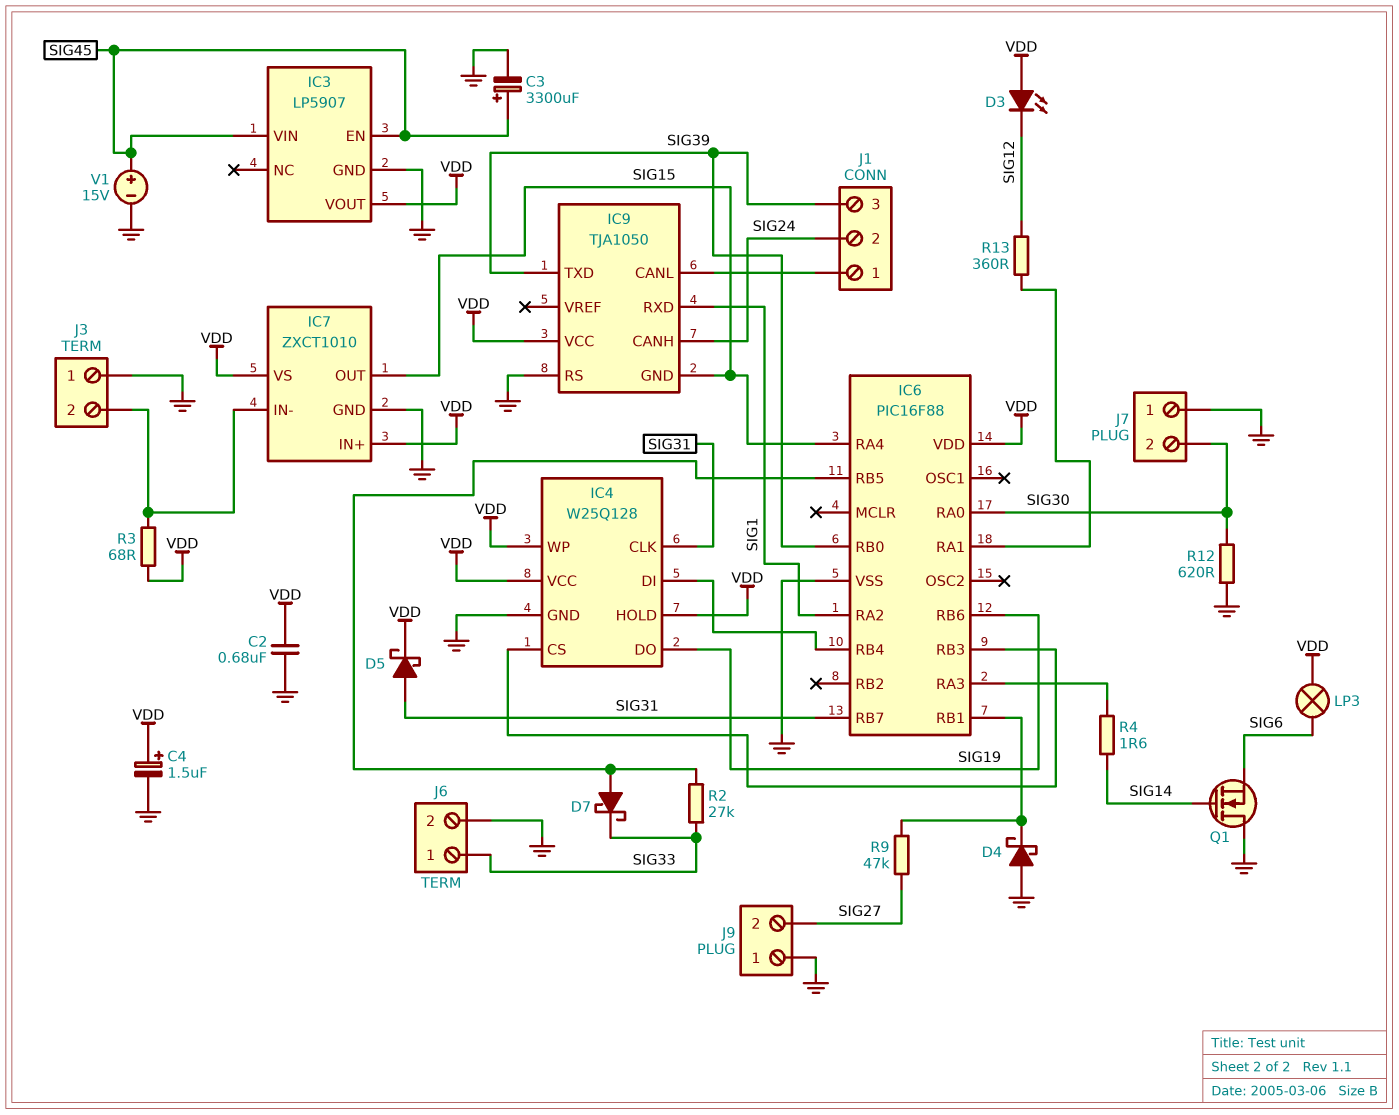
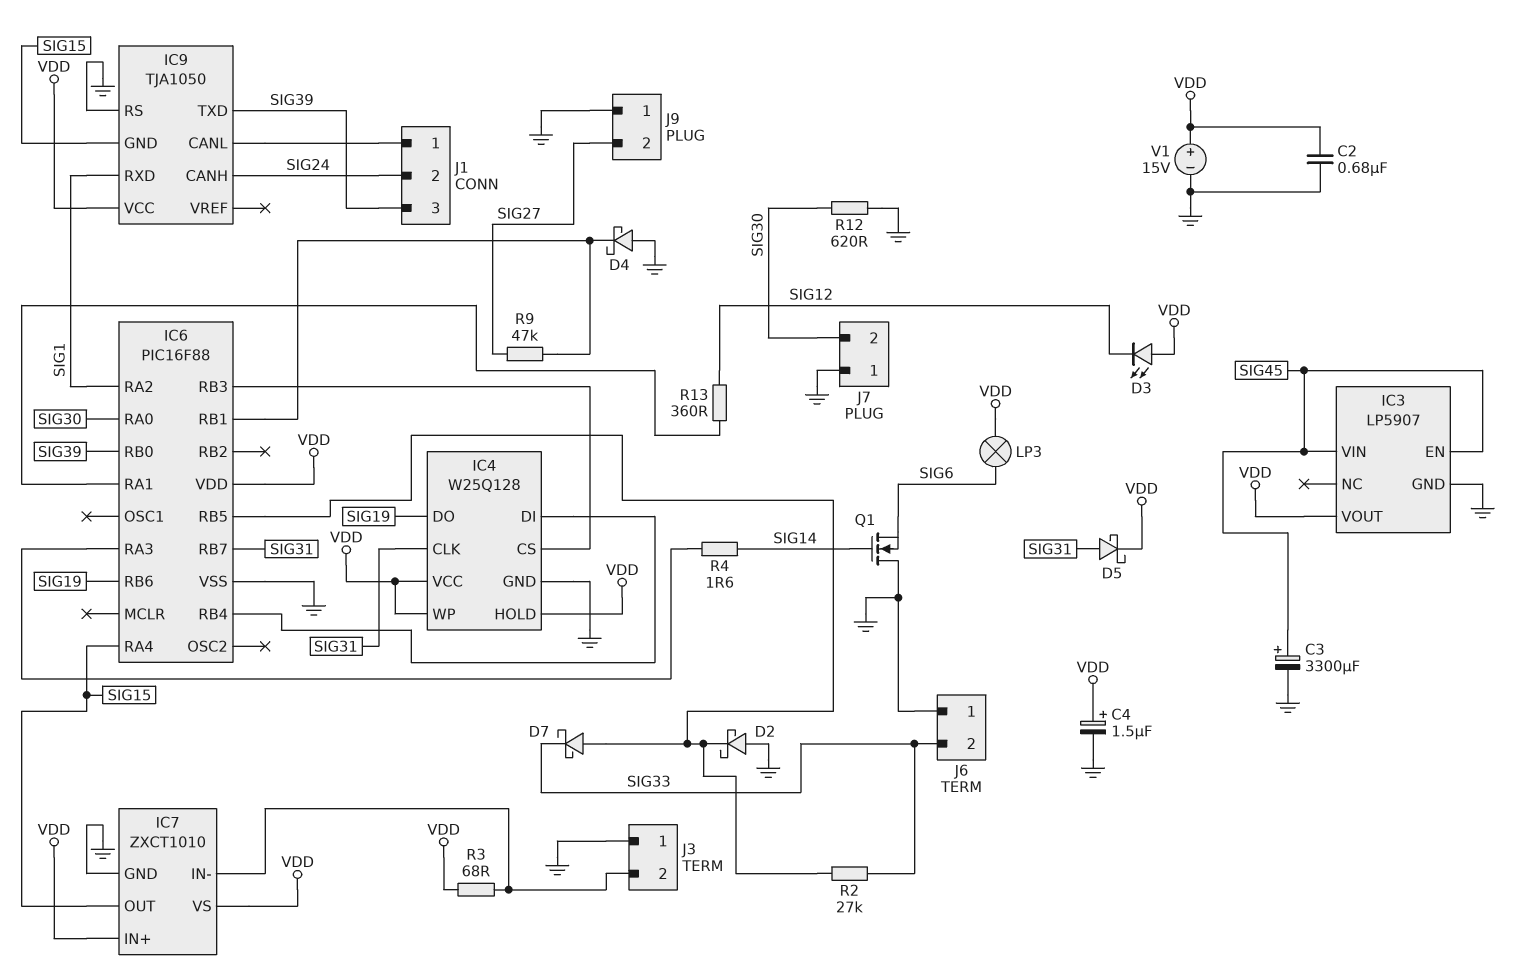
D2: none -> schottky (A GND, K IC6/RB5)
J6 pin 1: SIG33 -> GND
J6 pin 2: GND -> SIG33
V1: 15V (plus SIG45, minus GND) -> 15V (plus VDD, minus GND)

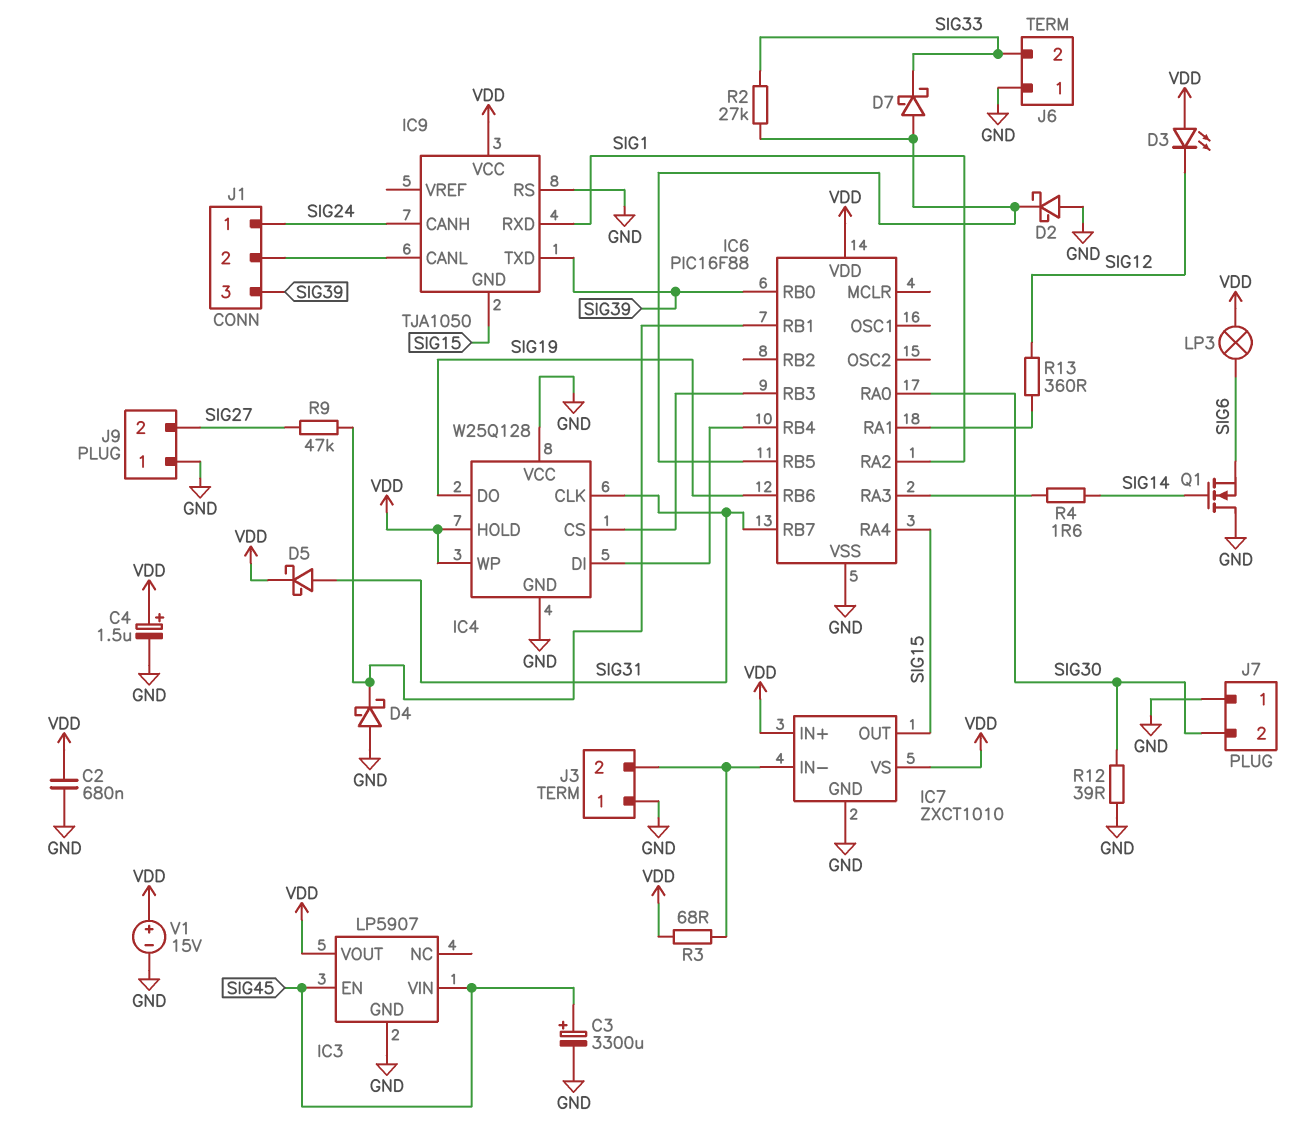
IC4 pin VCC: VDD -> GND
J1 pin 1: IC9/CANL -> SIG24
J1 pin 2: SIG24 -> IC9/CANL
R12: 620 (GND, SIG30) -> 39 (GND, SIG30)

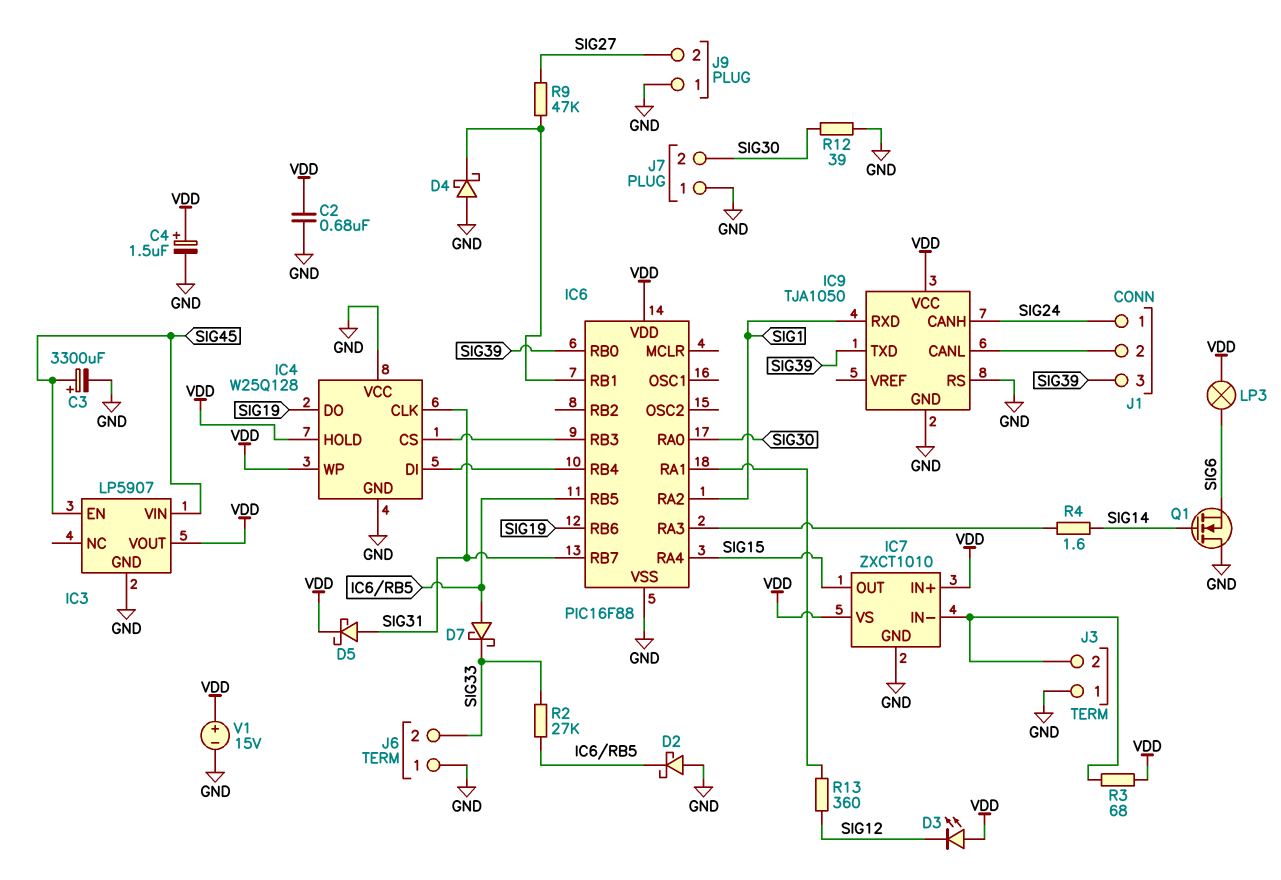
IC9 pin GND: SIG15 -> GND

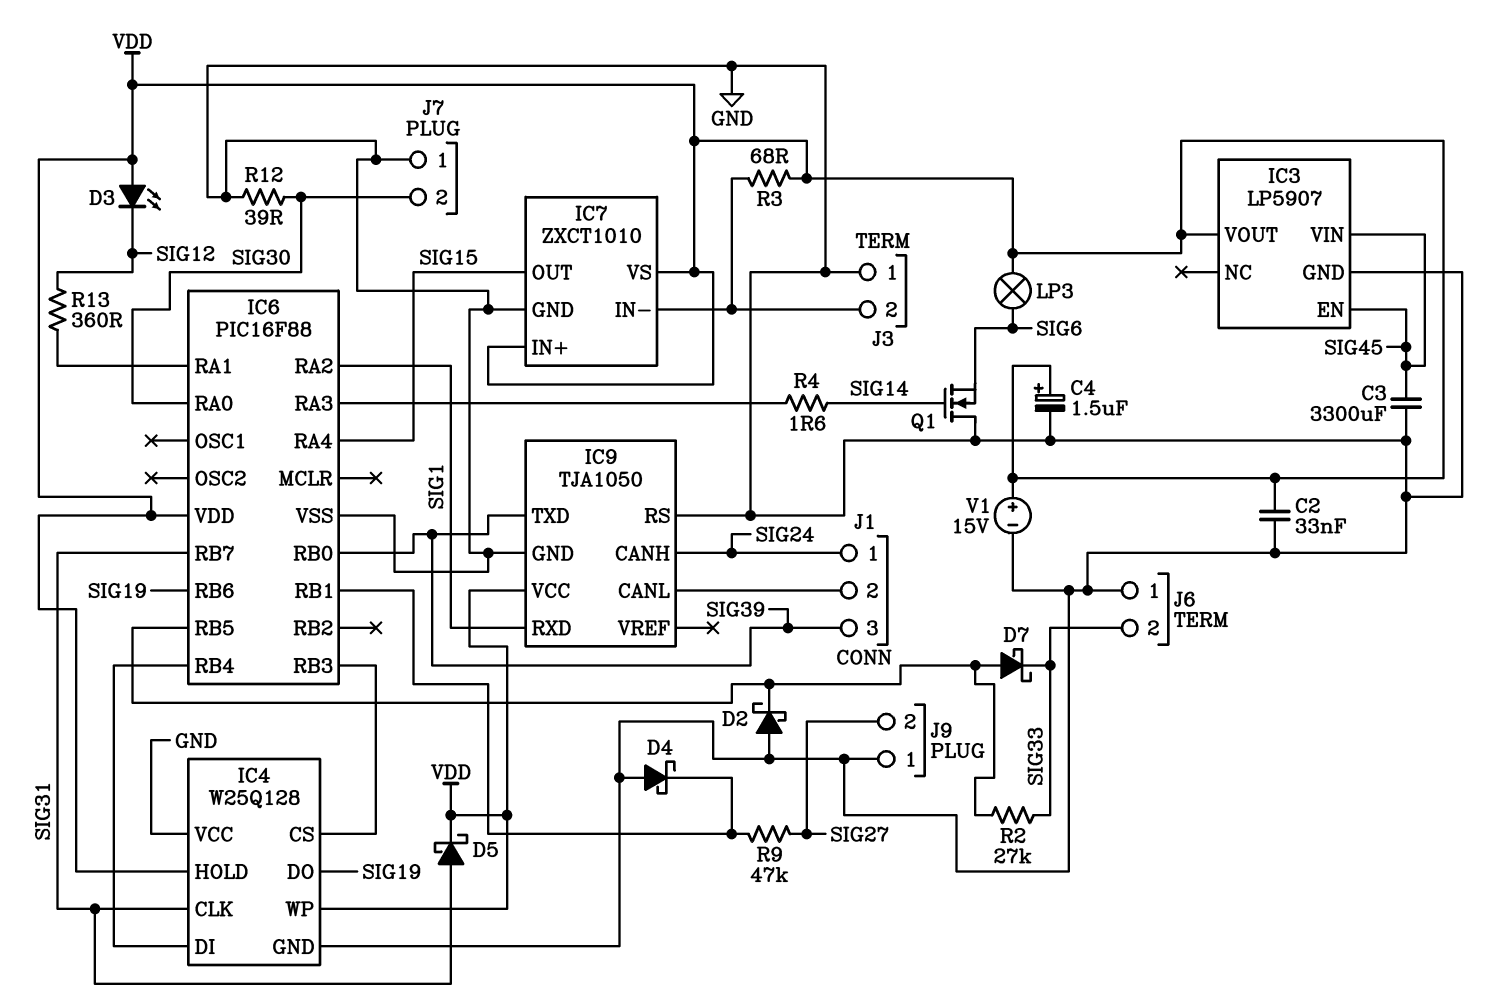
C2: 680nF (GND, VDD) -> 33nF (GND, VDD)
C3: 3300uF (plus SIG45, minus GND) -> 3300uF (GND, SIG45)

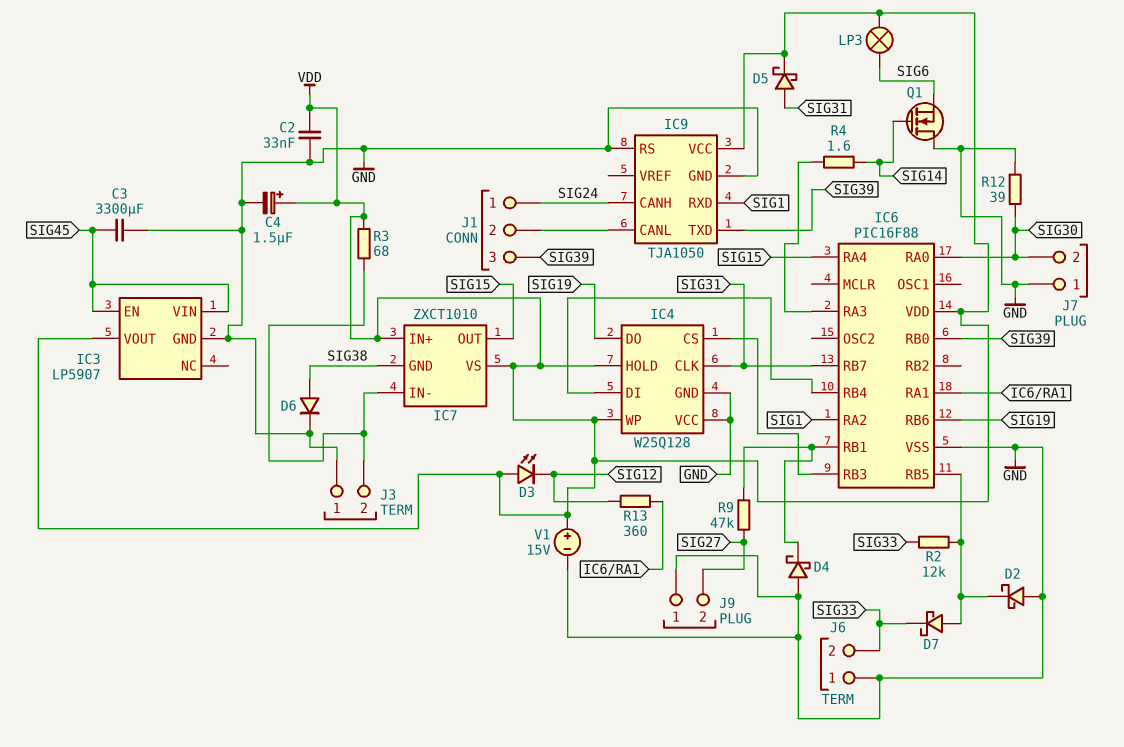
D6: none -> diode (A SIG38, K GND)
IC7 pin GND: GND -> SIG38
R2: 27k (IC6/RB5, SIG33) -> 12k (IC6/RB5, SIG33)

